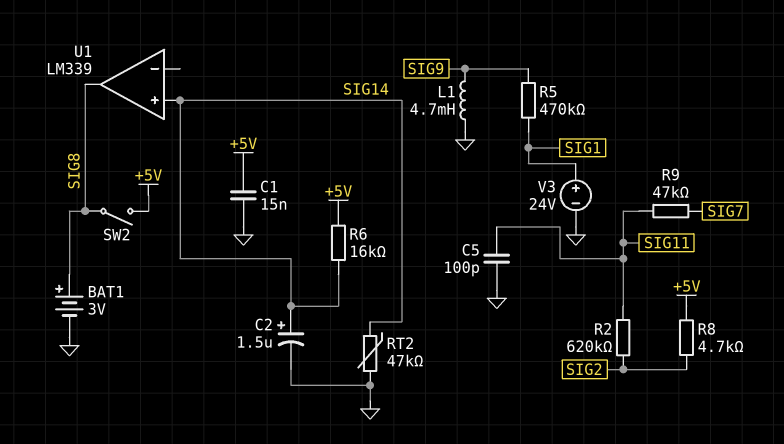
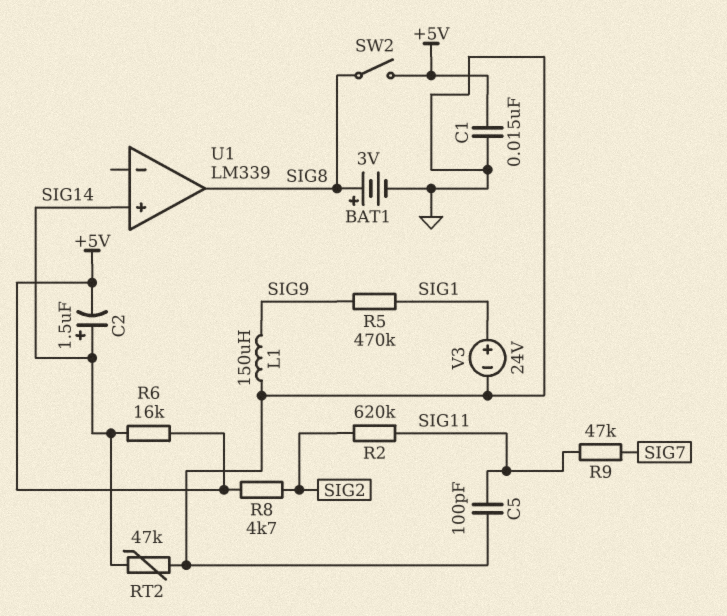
C2: 1.5uF (plus SIG14, minus GND) -> 1.5uF (plus SIG14, minus +5V)
L1: 4.7mH (GND, SIG9) -> 150uH (GND, SIG9)

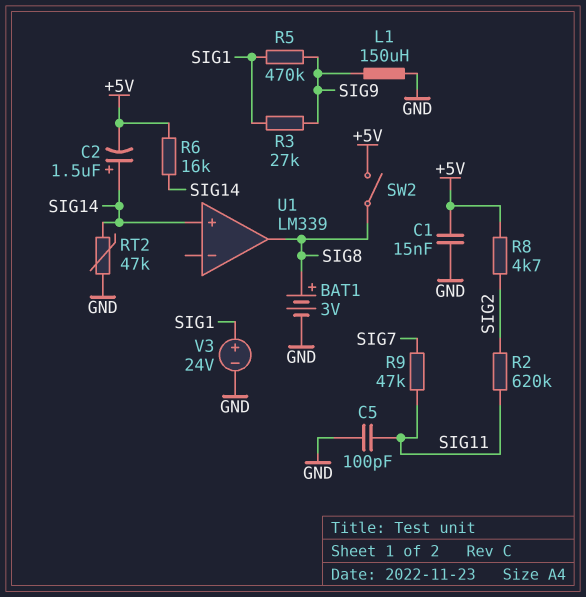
R3: none -> 27k (SIG1, SIG9)

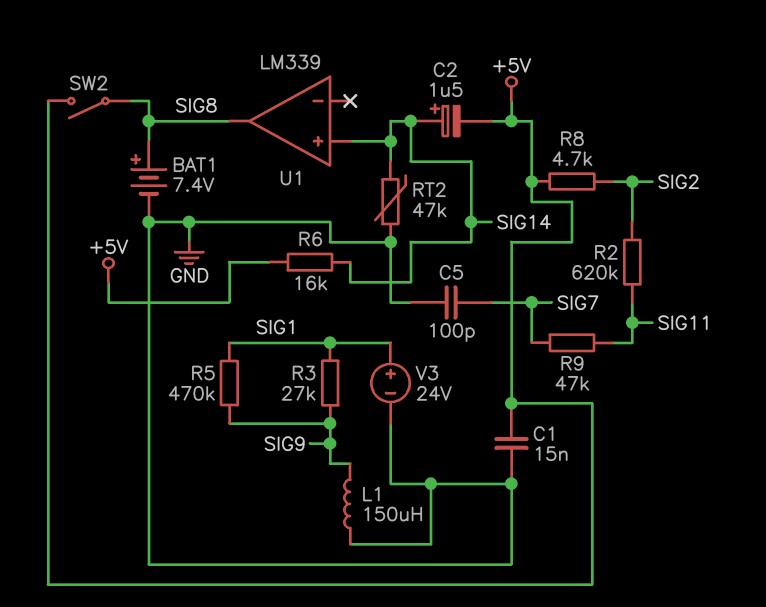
BAT1: 3V (plus SIG8, minus GND) -> 7.4V (plus SIG8, minus GND)
C5: 100pF (GND, SIG11) -> 100pF (GND, SIG7)

